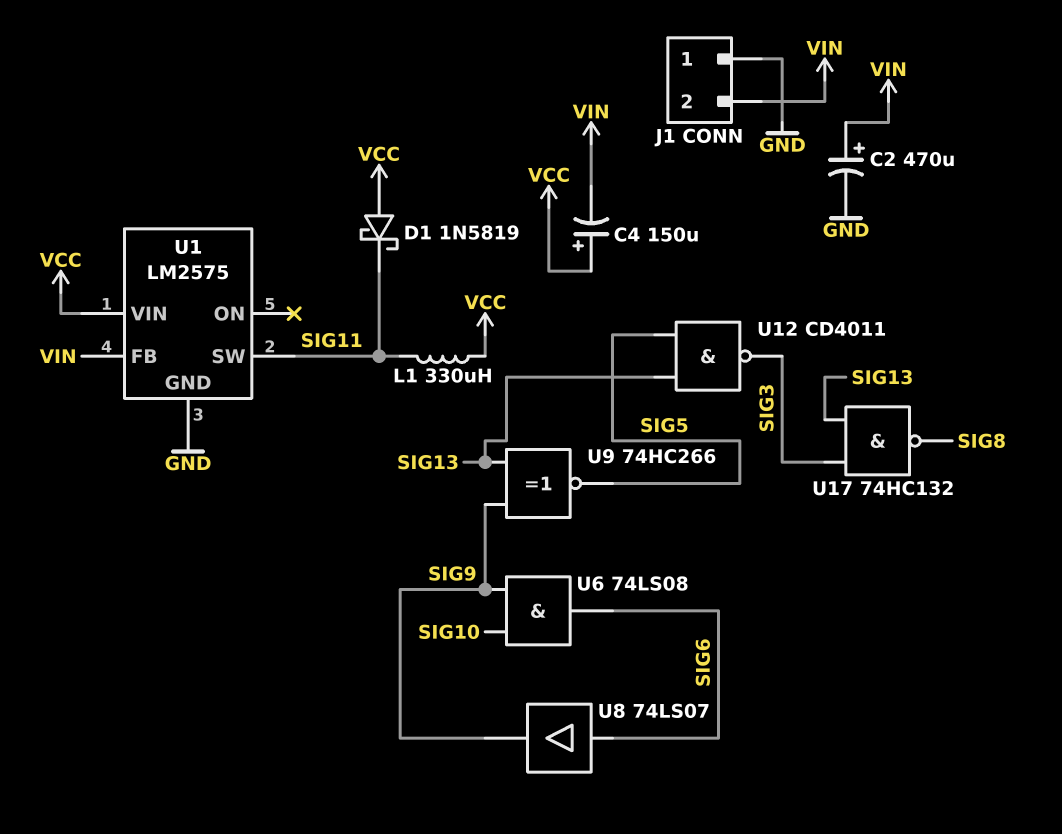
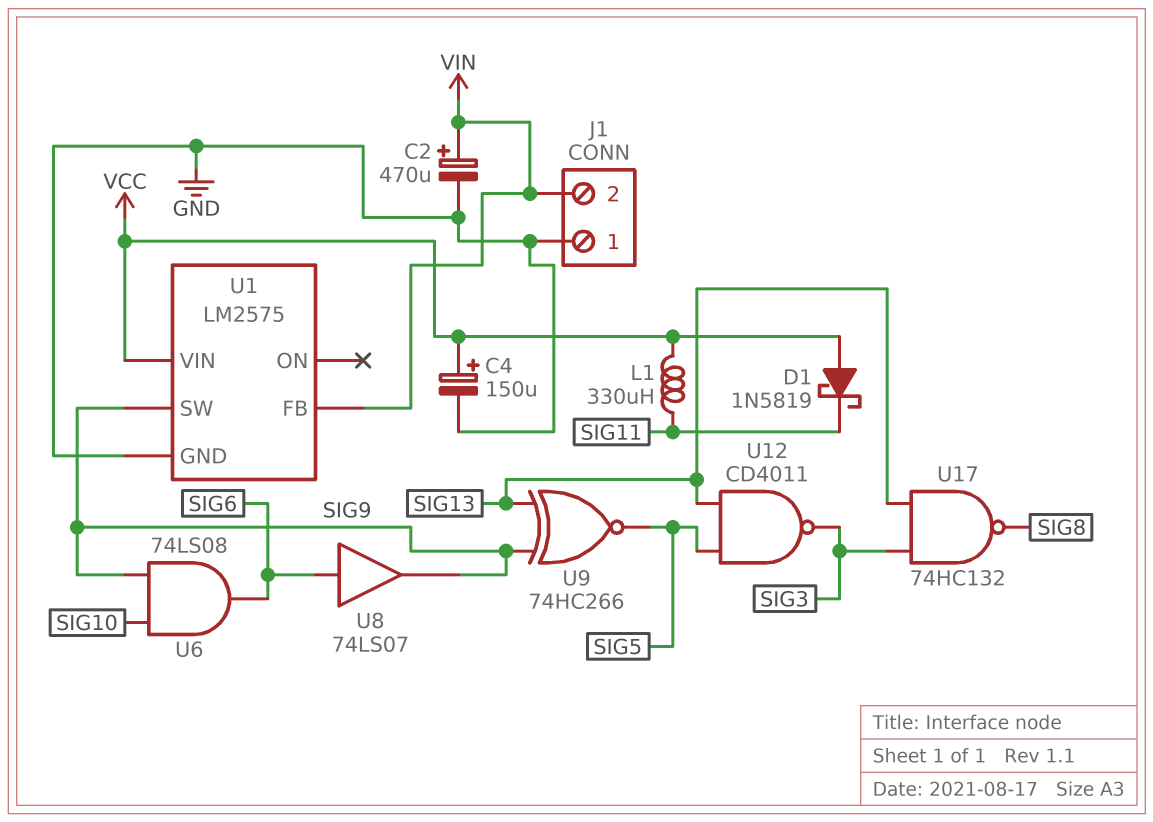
C4: 150uF (plus VCC, minus VIN) -> 150uF (plus VCC, minus GND)
U1 pin SW: SIG11 -> SIG9

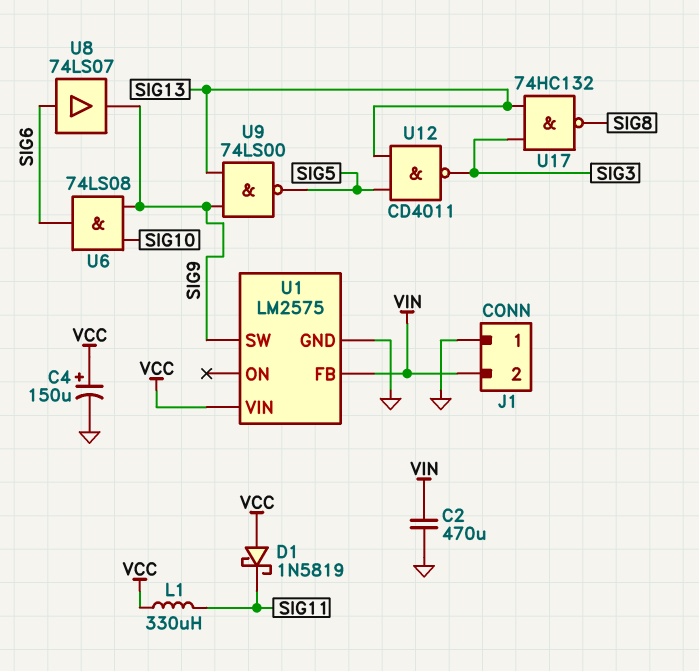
C2: 470uF (plus VIN, minus GND) -> 470uF (GND, VIN)
U9: XNOR 74HC266 (in SIG9, in SIG13, out SIG5) -> NAND 74LS00 (in SIG9, in SIG13, out SIG5)

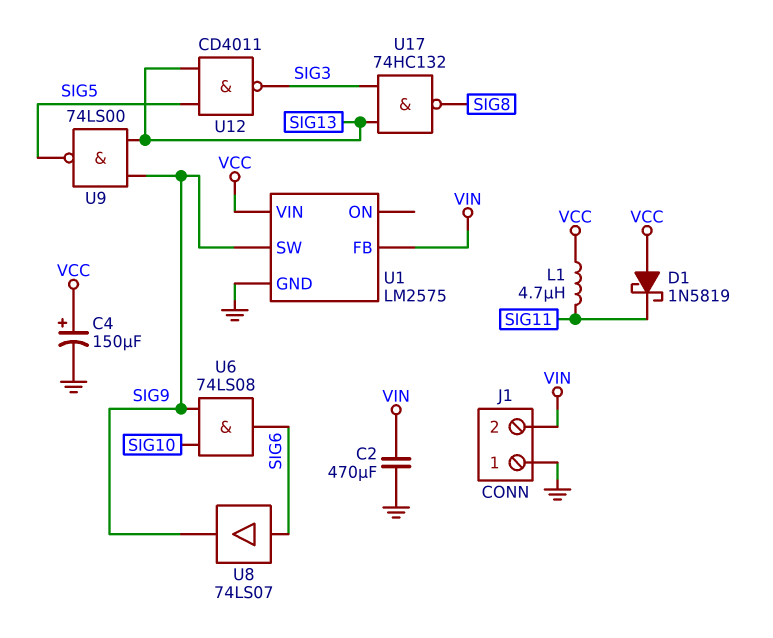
L1: 330uH (SIG11, VCC) -> 4.7uH (SIG11, VCC)

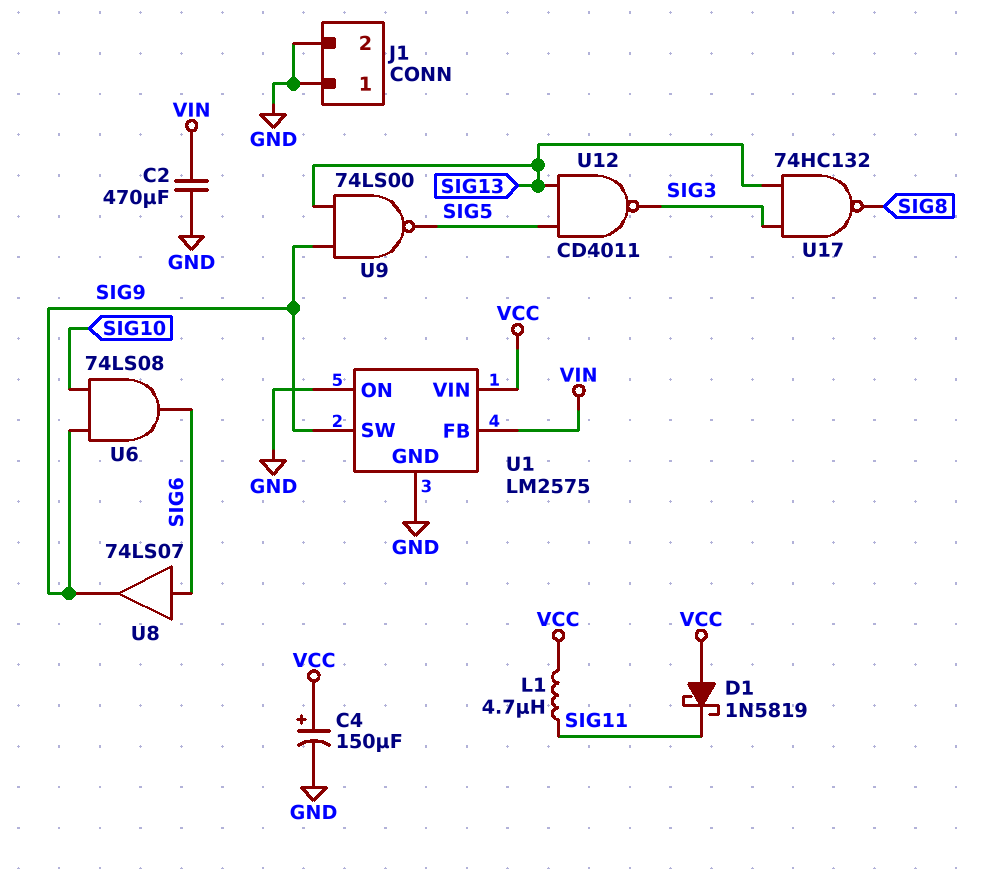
J1 pin 2: VIN -> GND
U1 pin ON: none -> GND

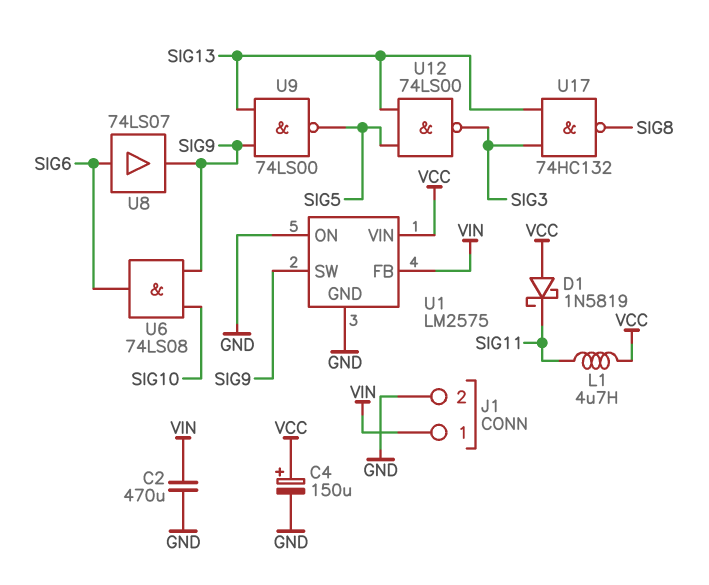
J1 pin 1: GND -> VIN
U12: NAND CD4011 (in SIG5, in SIG13, out SIG3) -> NAND 74LS00 (in SIG5, in SIG13, out SIG3)

